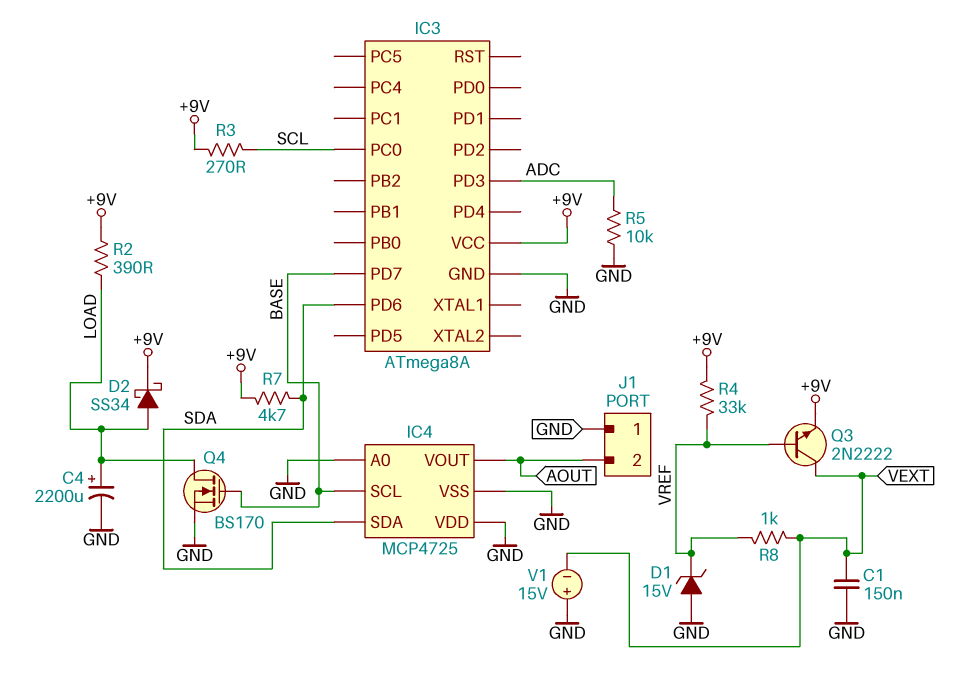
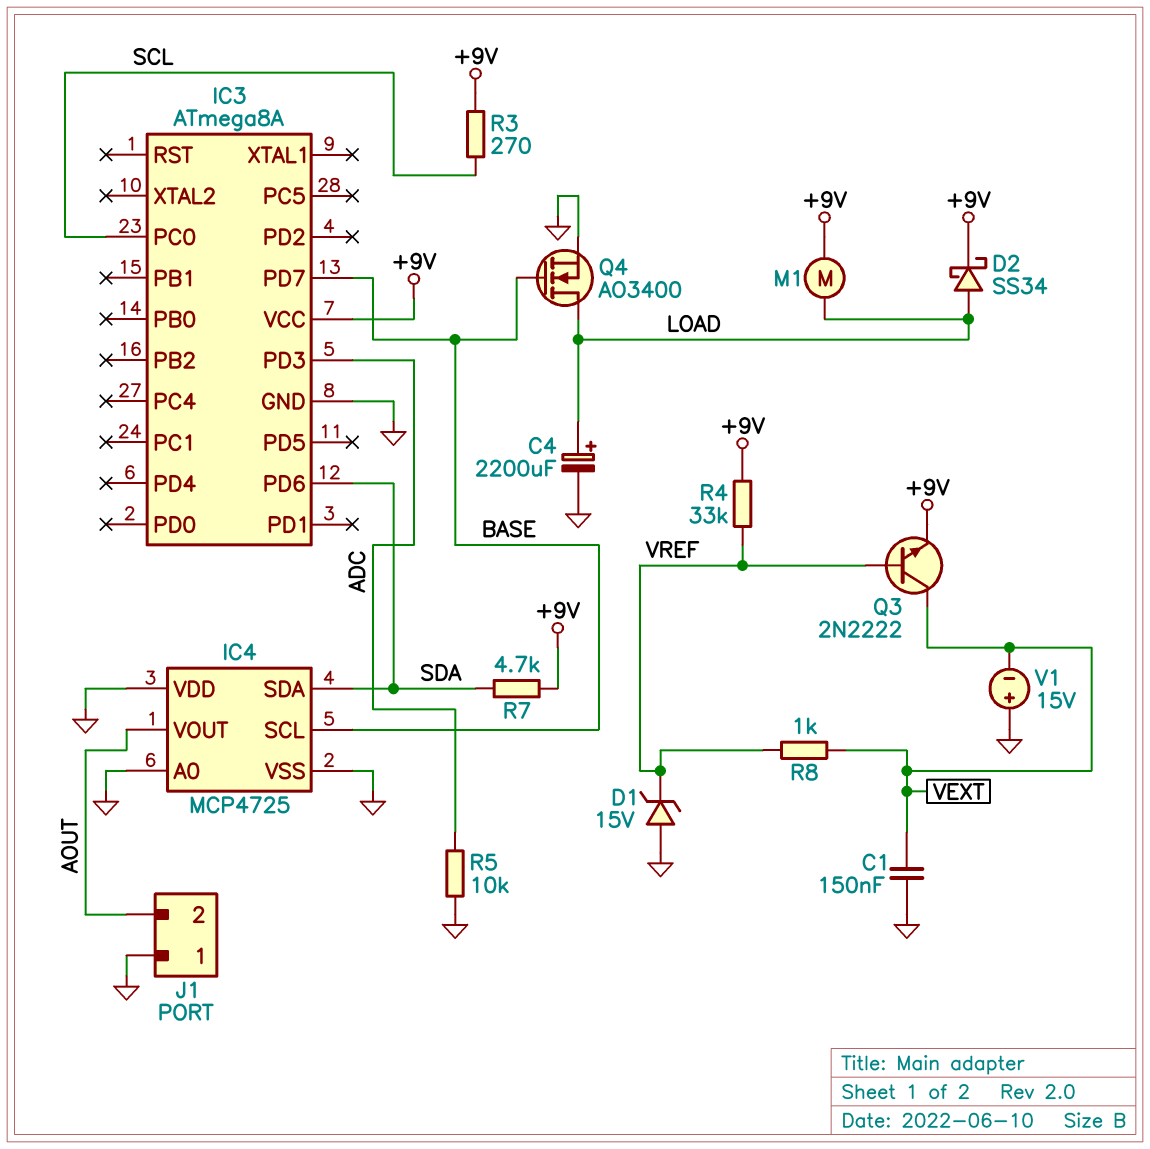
M1: none -> motor (+9V, LOAD)
Q4: NMOS BS170 (G BASE, D LOAD, S GND) -> NMOS AO3400 (G BASE, D LOAD, S GND)
R2: 390 (+9V, LOAD) -> none

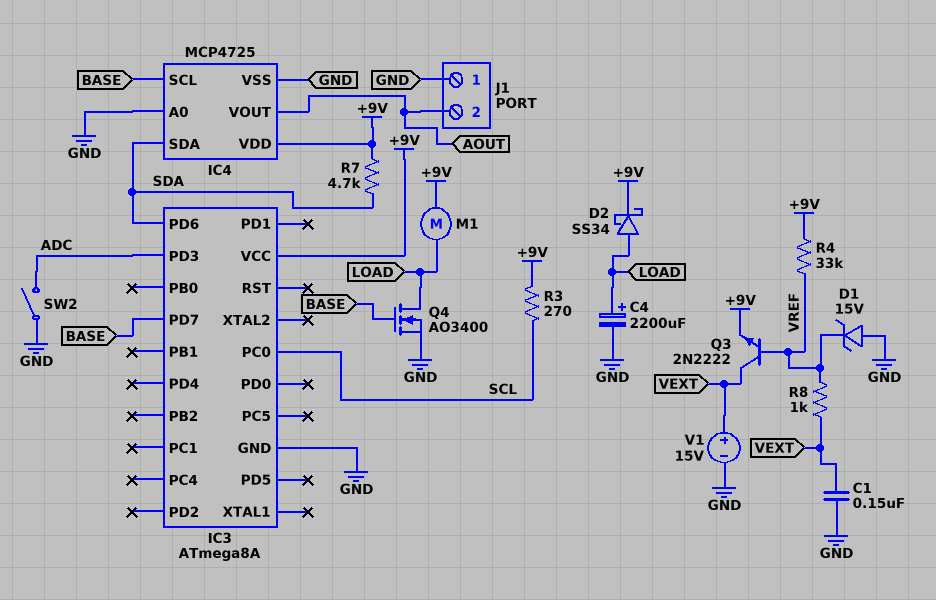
IC4 pin VDD: GND -> +9V
R5: 10k (ADC, GND) -> none
SW2: none -> switch (ADC, GND)
V1: 15V (plus GND, minus VEXT) -> 15V (plus VEXT, minus GND)

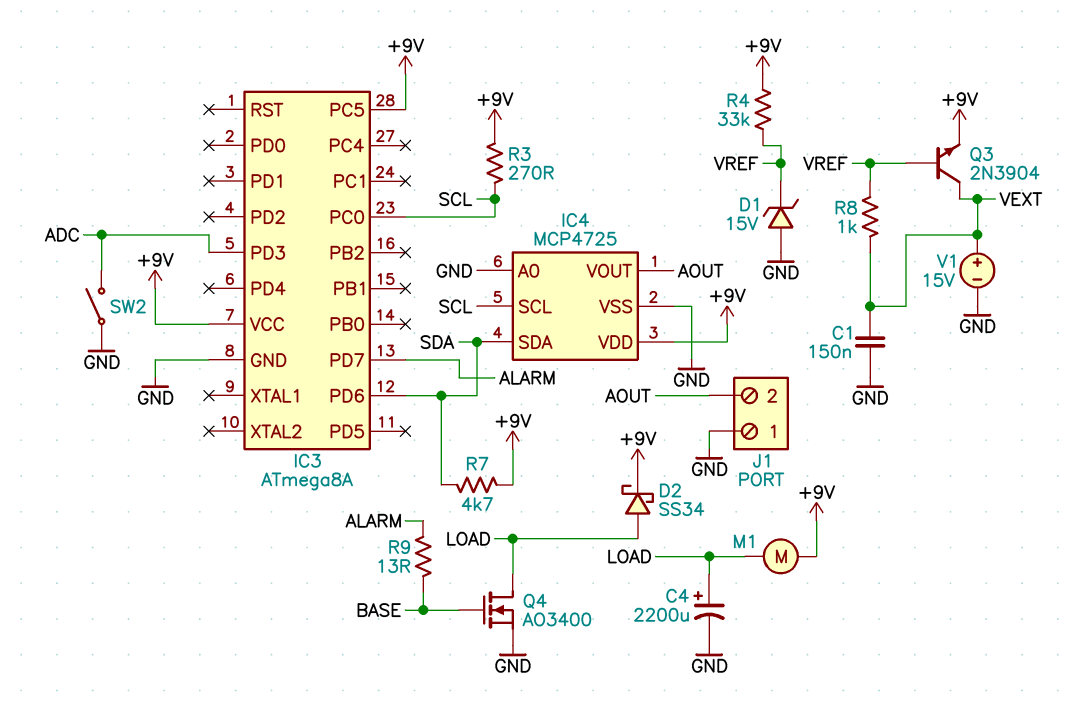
IC3 pin PC5: none -> +9V
IC3 pin PD7: BASE -> ALARM
IC4 pin SCL: BASE -> SCL
Q3: NPN 2N2222 (B VREF, C VEXT, E +9V) -> NPN 2N3904 (B VREF, C VEXT, E +9V)
R9: none -> 13 (ALARM, BASE)

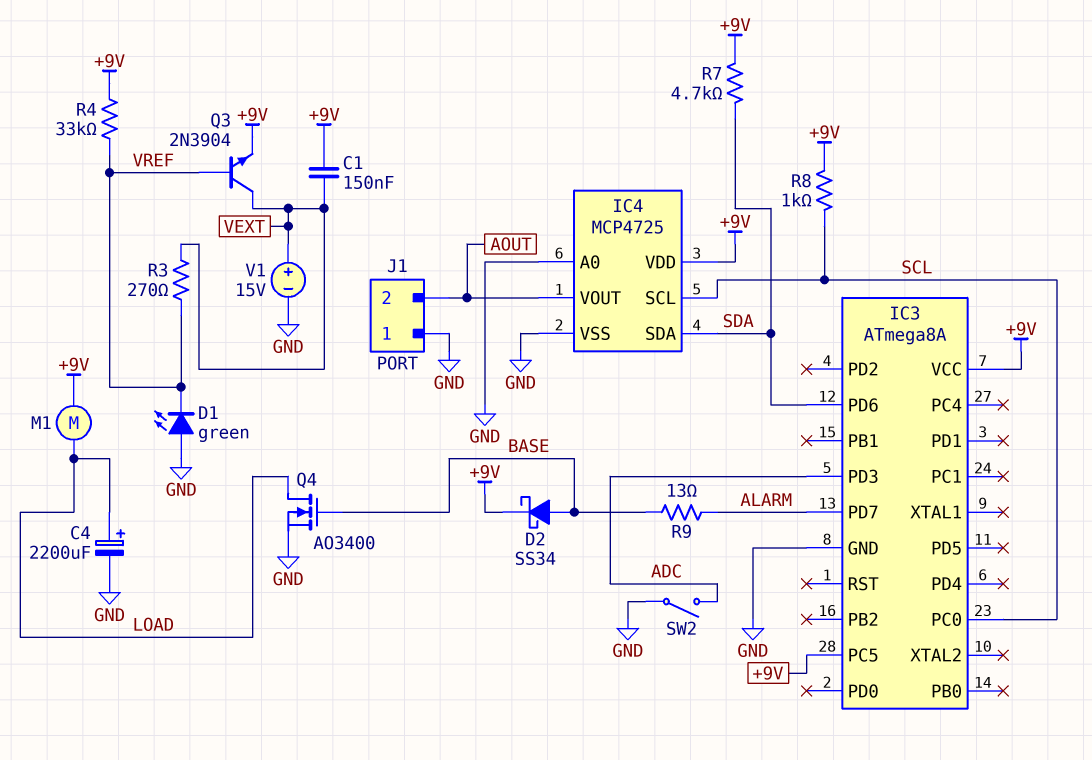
C1: 150nF (GND, VEXT) -> 150nF (+9V, VEXT)
D1: zener 15V (A GND, K VREF) -> LED green (A GND, K VREF)
D2: schottky SS34 (A LOAD, K +9V) -> schottky SS34 (A BASE, K +9V)
R3: 270 (+9V, SCL) -> 270 (VEXT, VREF)
R8: 1k (VEXT, VREF) -> 1k (+9V, SCL)

